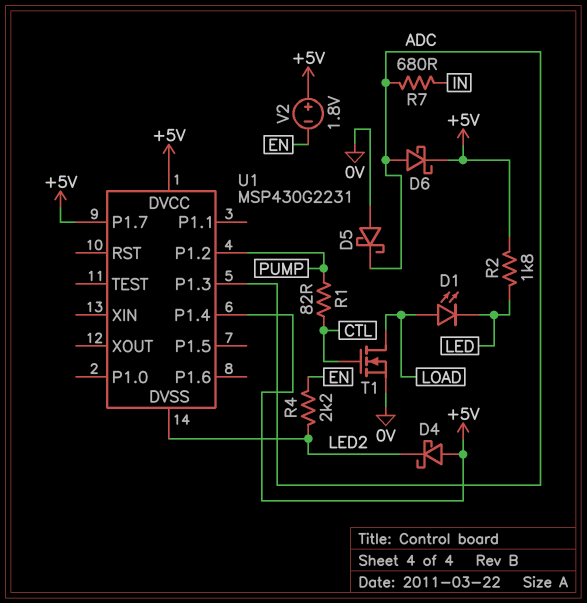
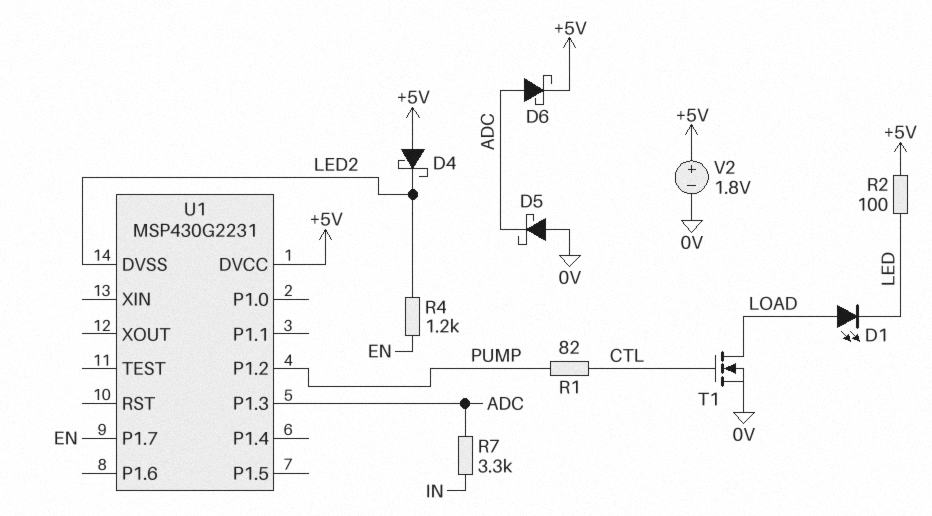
R2: 1.8k (+5V, LED) -> 100 (+5V, LED)
R4: 2.2k (EN, LED2) -> 1.2k (EN, LED2)
R7: 680 (ADC, IN) -> 3.3k (ADC, IN)
U1 pin P1.4: +5V -> none
U1 pin P1.7: +5V -> EN
V2: 1.8V (plus +5V, minus EN) -> 1.8V (plus +5V, minus 0V)

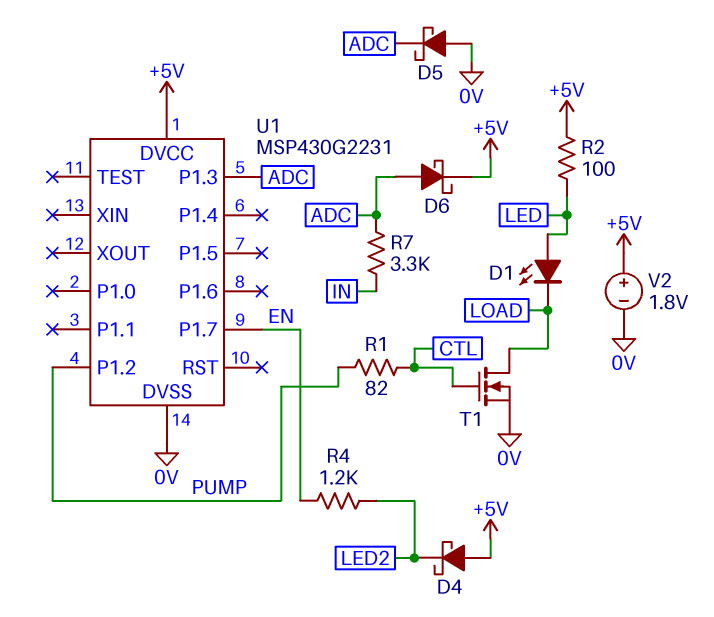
D1: LED (A LOAD, K LED) -> LED (A LED, K LOAD)
U1 pin DVSS: LED2 -> 0V

